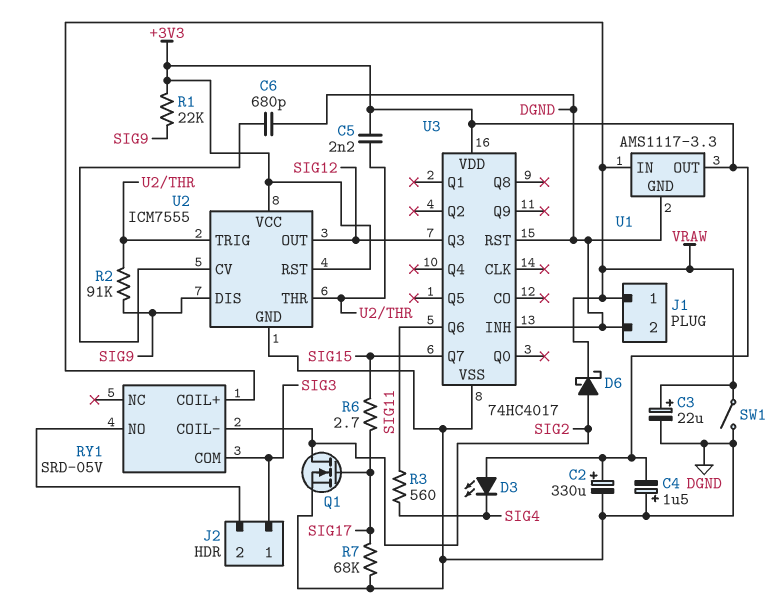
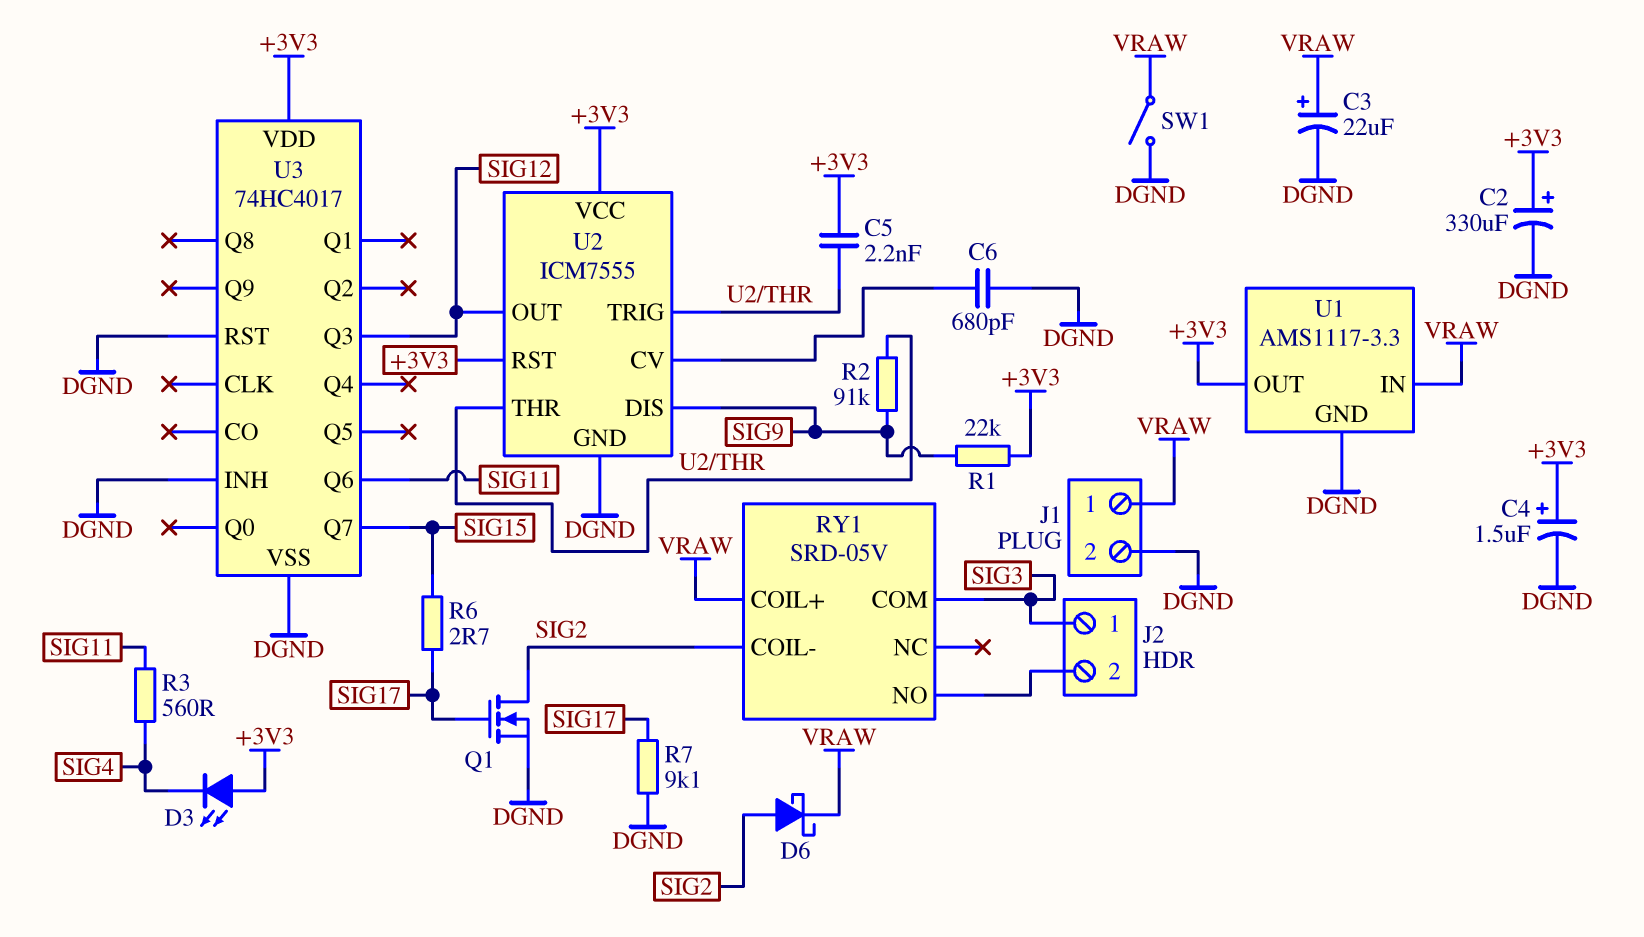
C4: 1.5uF (plus DGND, minus +3V3) -> 1.5uF (plus +3V3, minus DGND)
R7: 68k (DGND, SIG17) -> 9.1k (DGND, SIG17)

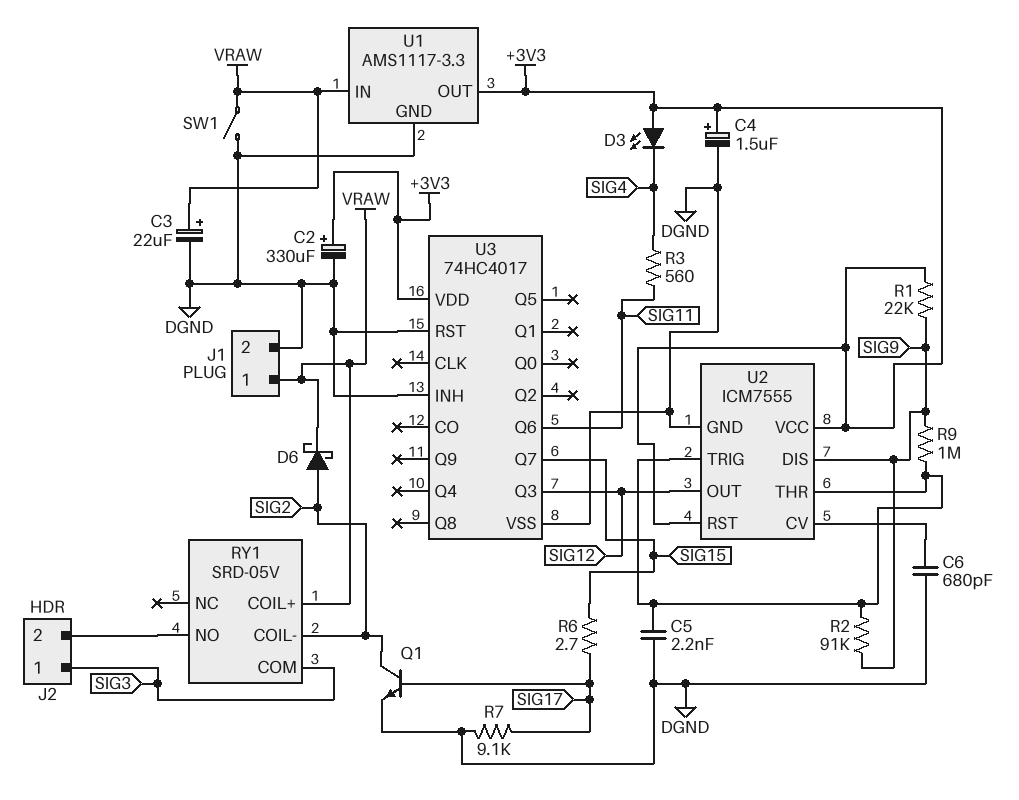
C5: 2.2nF (+3V3, U2/THR) -> 2.2nF (DGND, U2/THR)
Q1: NMOS (G SIG17, D SIG2, S DGND) -> NPN (B SIG17, C SIG2, E DGND)
R9: none -> 1M (SIG9, U2/THR)

